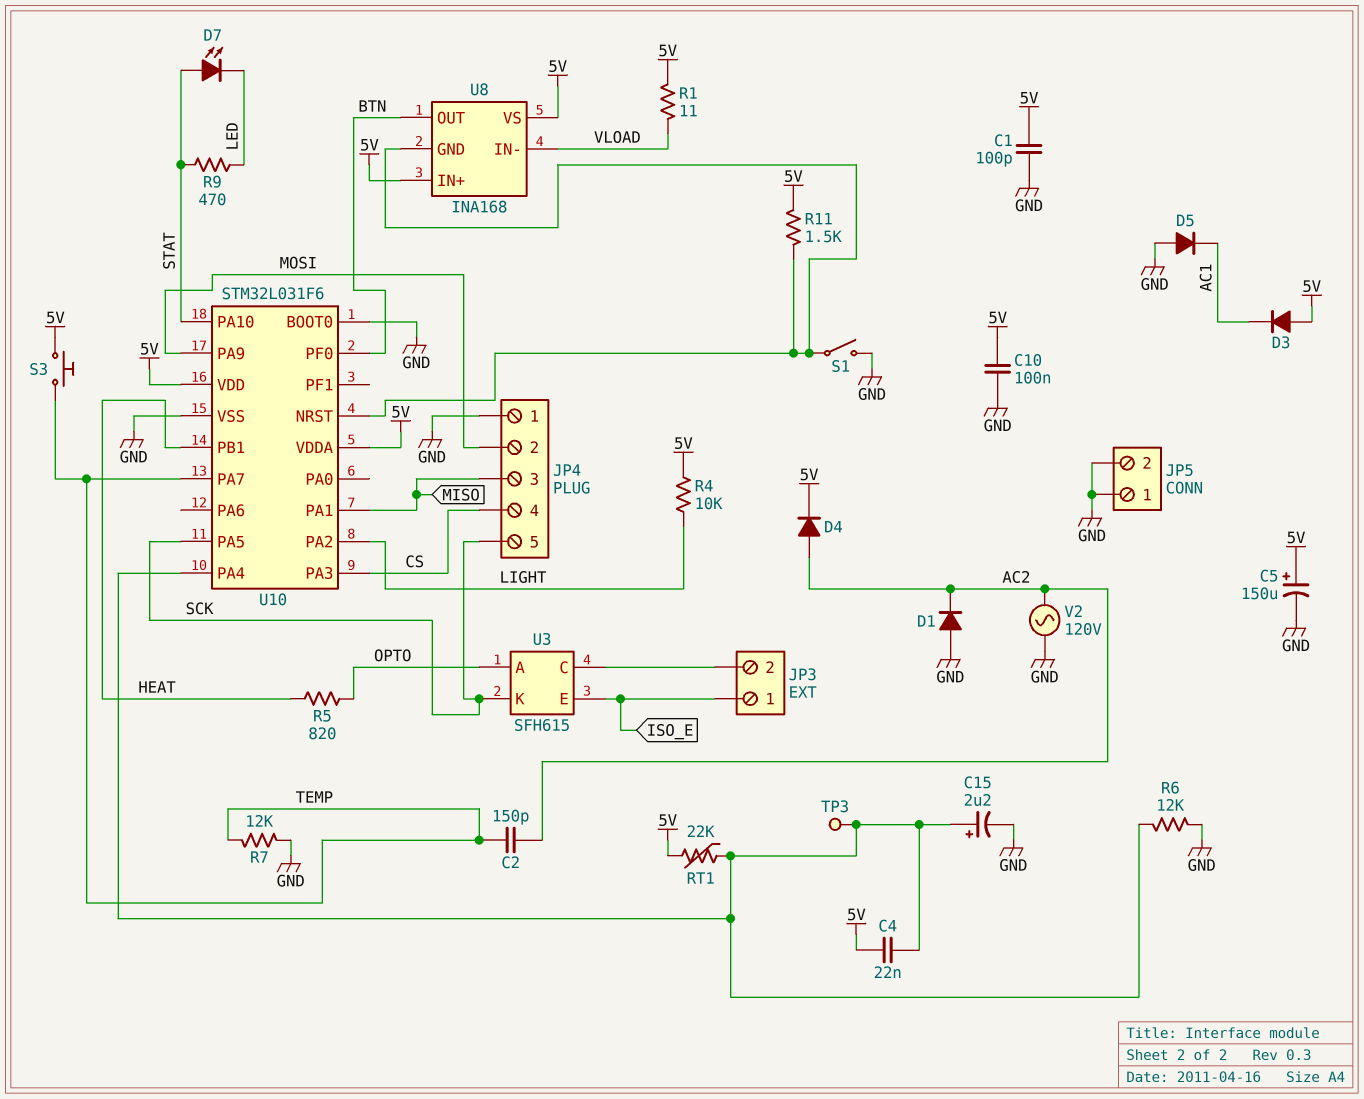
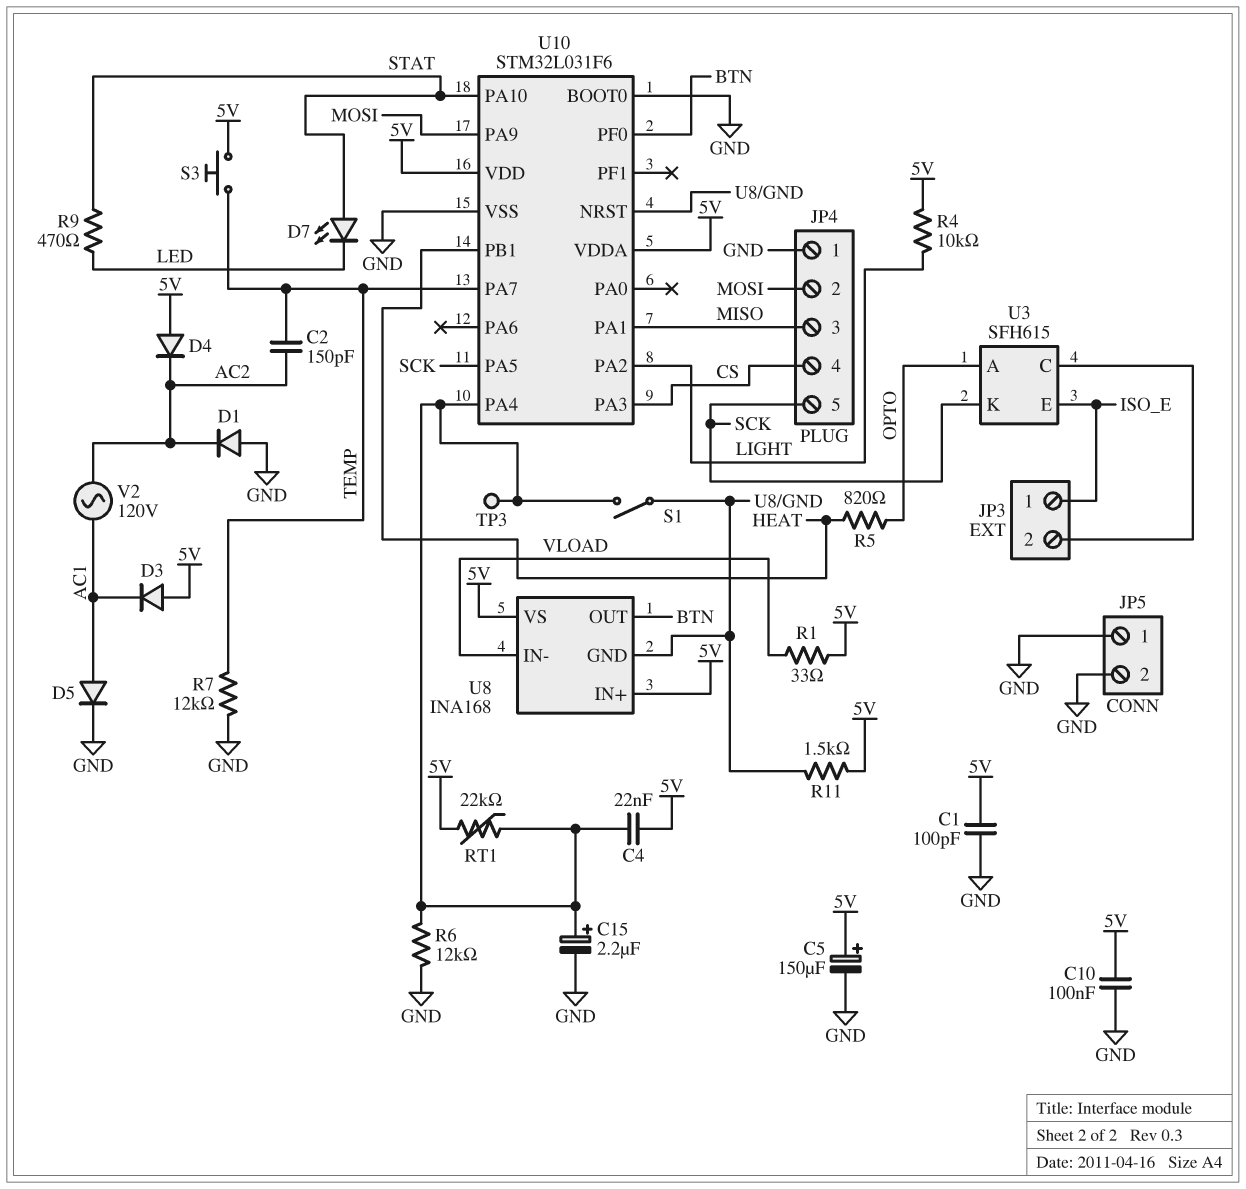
D4: diode (A AC2, K 5V) -> diode (A 5V, K AC2)
D5: diode (A GND, K AC1) -> diode (A AC1, K GND)
R1: 11 (5V, VLOAD) -> 33 (5V, VLOAD)
S1: switch (GND, U8/GND) -> switch (U8/GND, U10/PA4)
V2: AC 120V (AC2, GND) -> AC 120V (AC1, AC2)

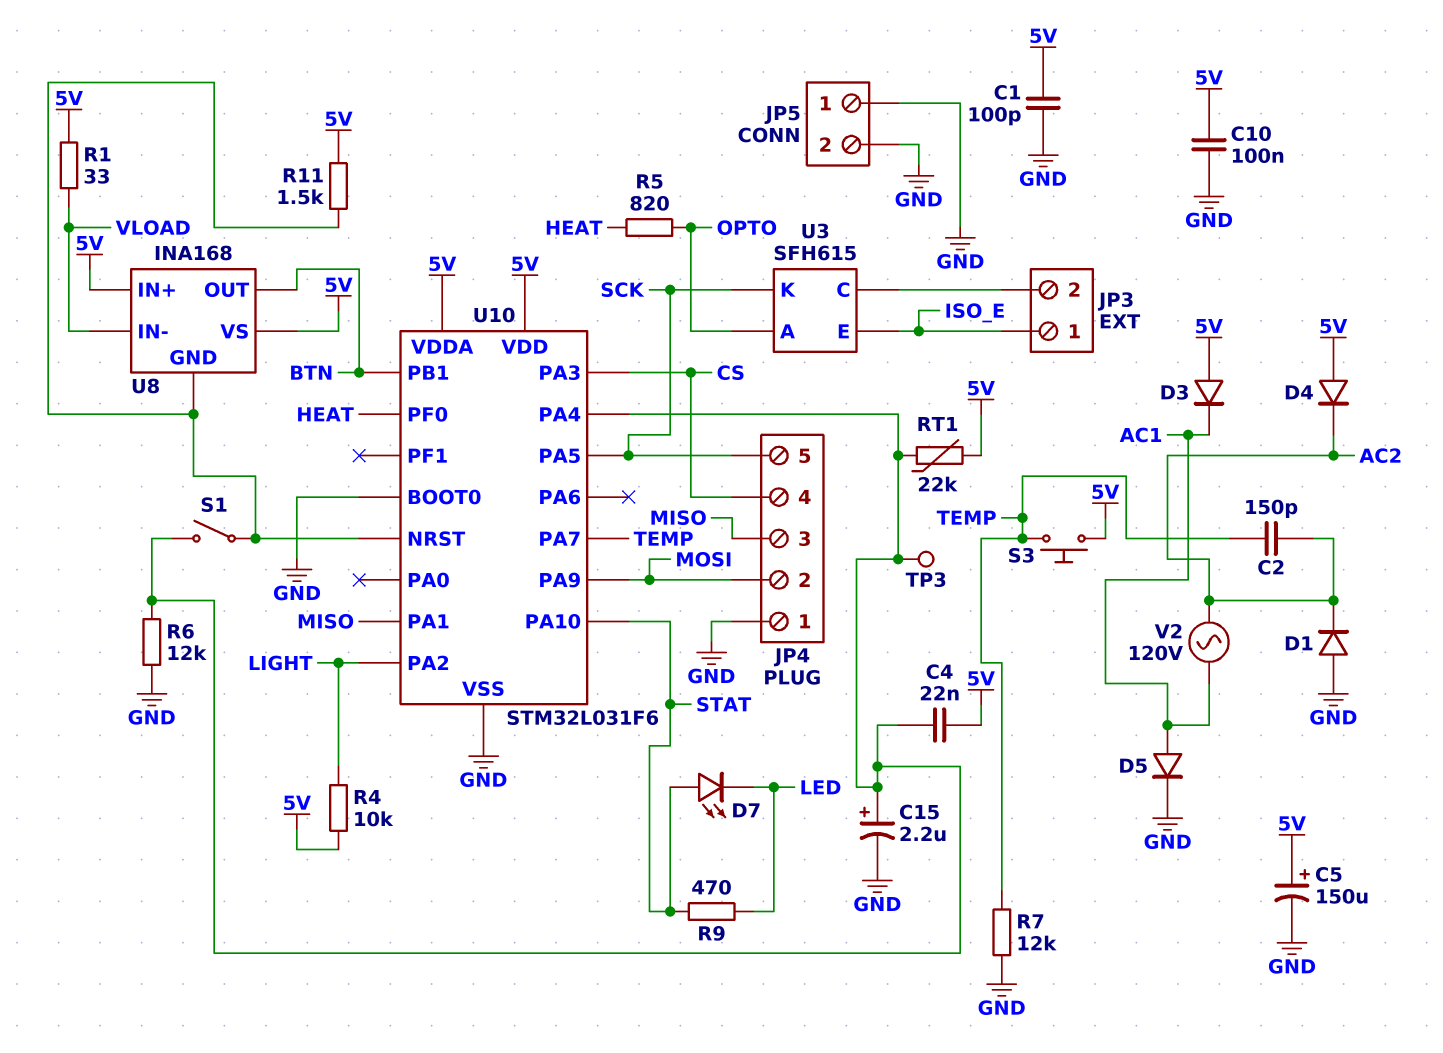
U10 pin PB1: HEAT -> BTN
U10 pin PF0: BTN -> HEAT

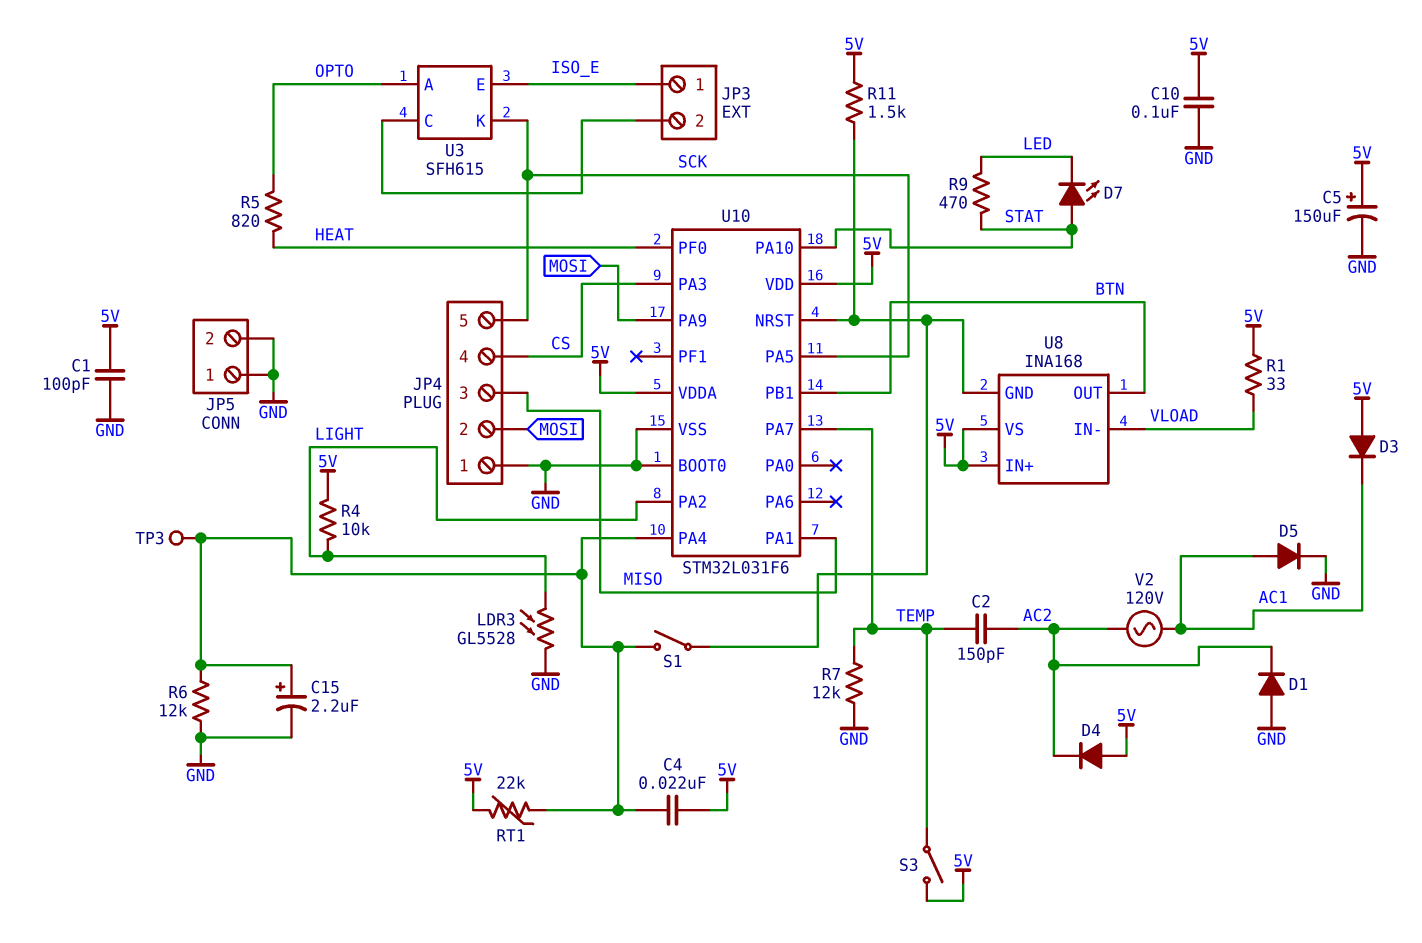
LDR3: none -> GL5528 (GND, LIGHT)
S3: button (5V, TEMP) -> switch (5V, TEMP)

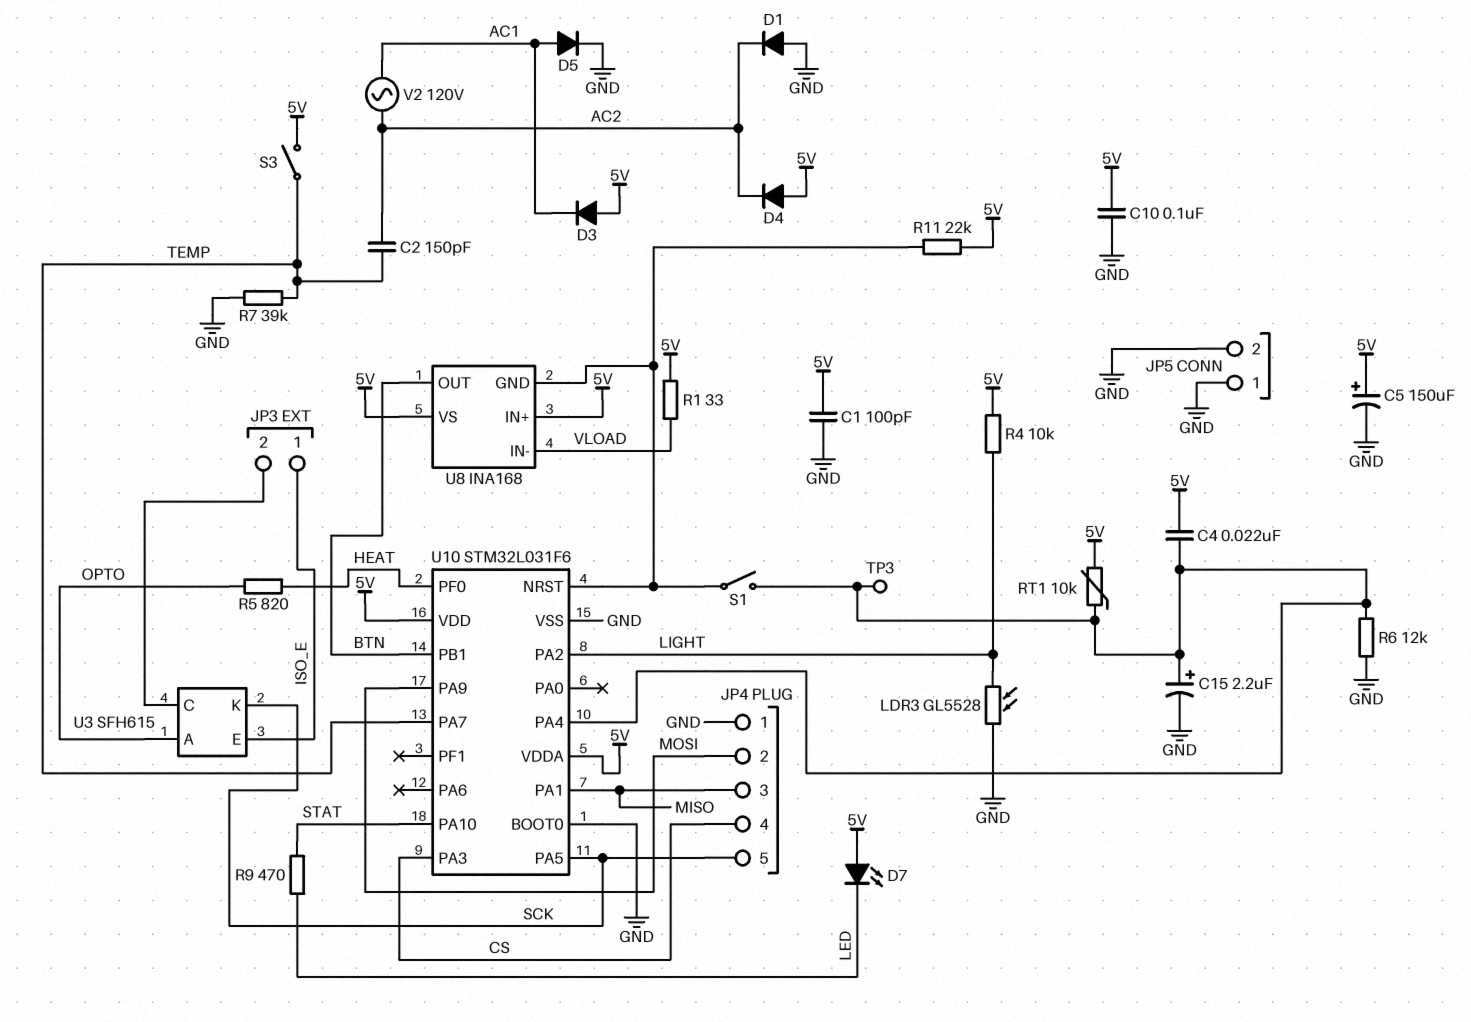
D7: LED (A STAT, K LED) -> LED (A 5V, K LED)
R7: 12k (GND, TEMP) -> 39k (GND, TEMP)
R11: 1.5k (5V, U8/GND) -> 22k (5V, U8/GND)
RT1: 22k (5V, U10/PA4) -> 10k (5V, U10/PA4)

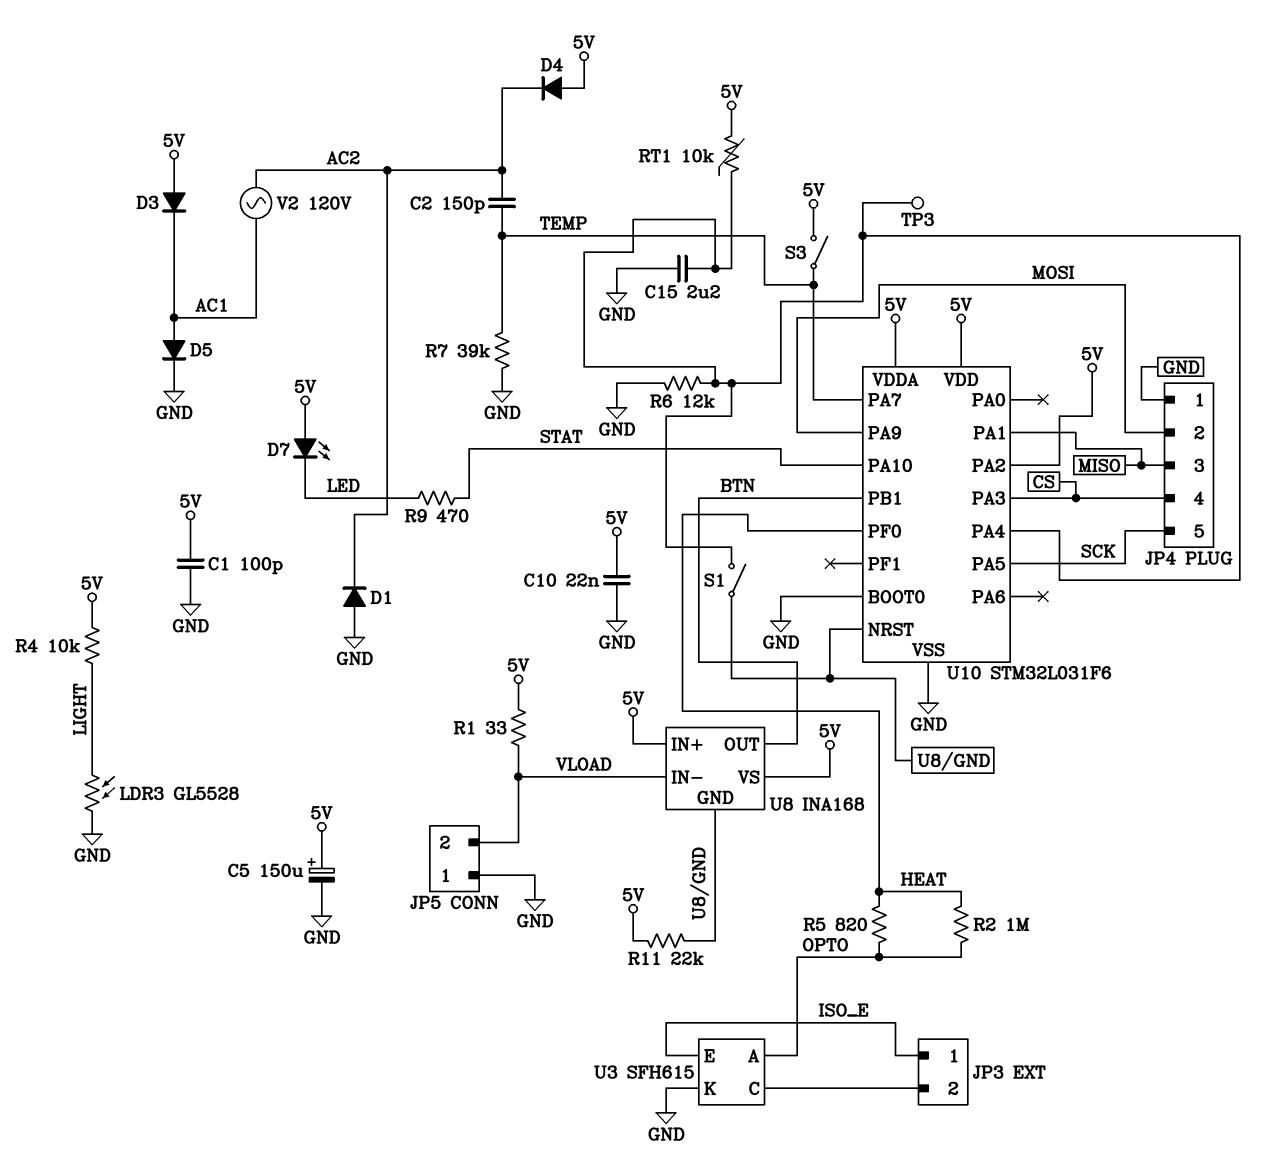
C4: 22nF (5V, U10/PA4) -> none
C10: 100nF (5V, GND) -> 22nF (5V, GND)
C15: 2.2uF (plus U10/PA4, minus GND) -> 2.2uF (GND, U10/PA4)
JP5 pin 2: GND -> VLOAD
R2: none -> 1M (HEAT, OPTO)
U3 pin K: SCK -> GND
U10 pin PA2: LIGHT -> 5V

